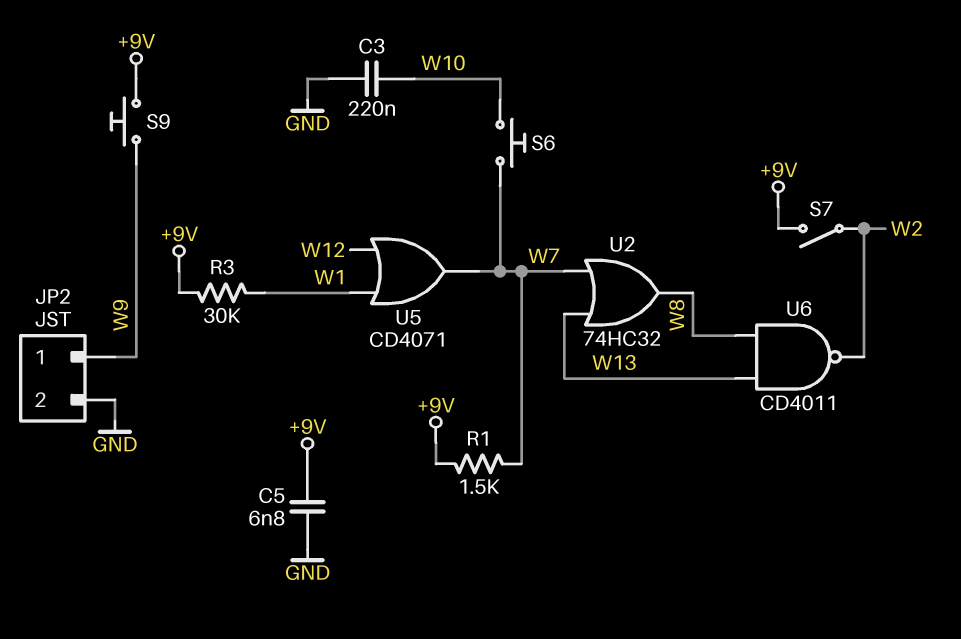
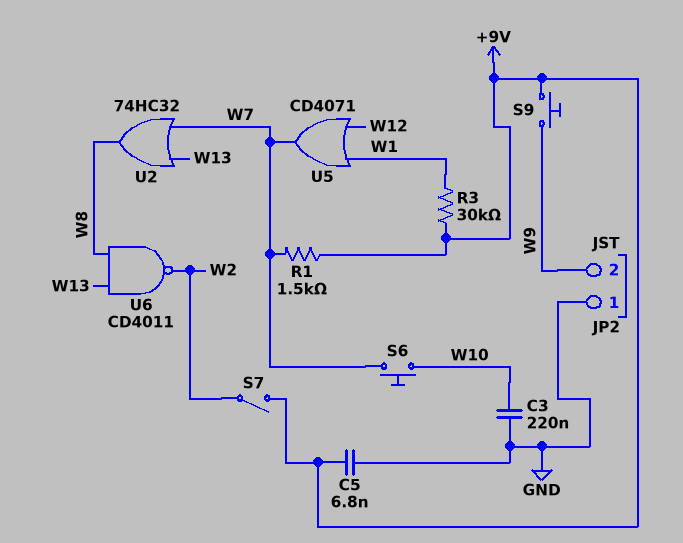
JP2 pin 1: W9 -> GND
JP2 pin 2: GND -> W9

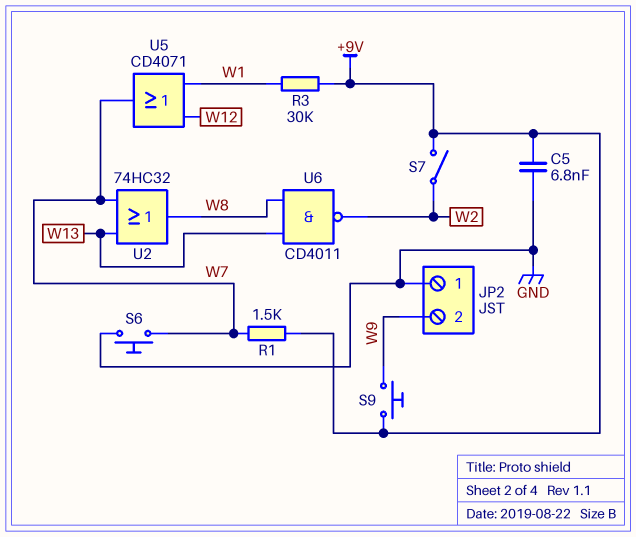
C3: 220nF (GND, W10) -> none
S6: button (W7, W10) -> button (GND, W7)

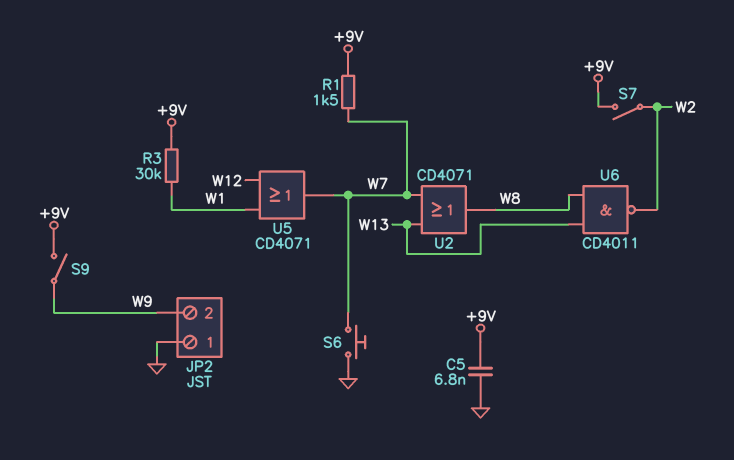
S9: button (+9V, W9) -> switch (+9V, W9)
U2: OR 74HC32 (in W7, in W13, out W8) -> OR CD4071 (in W7, in W13, out W8)

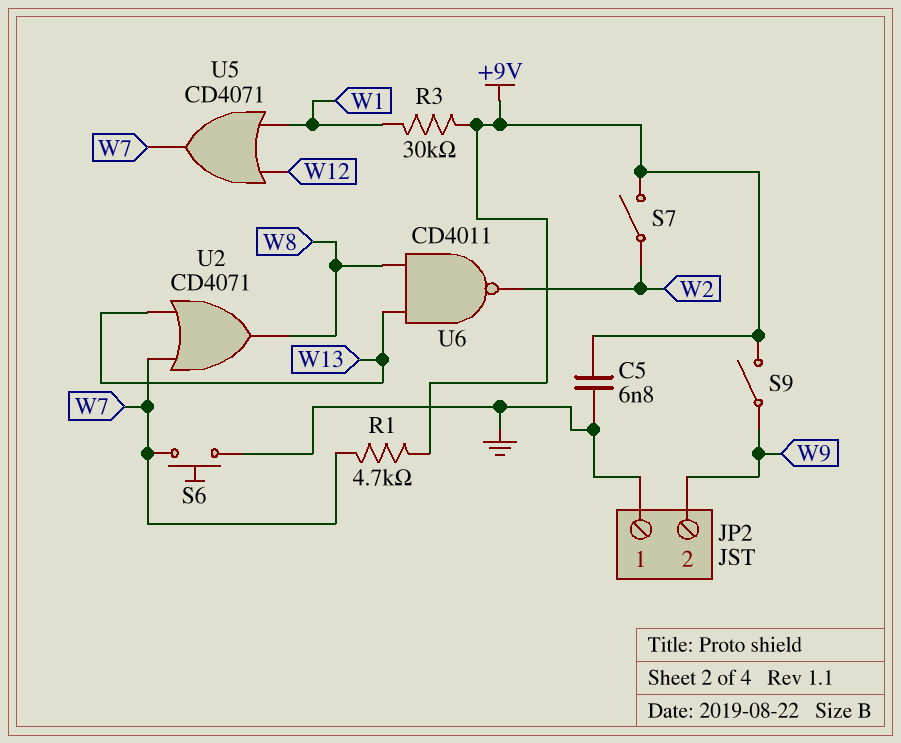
R1: 1.5k (+9V, W7) -> 4.7k (+9V, W7)

